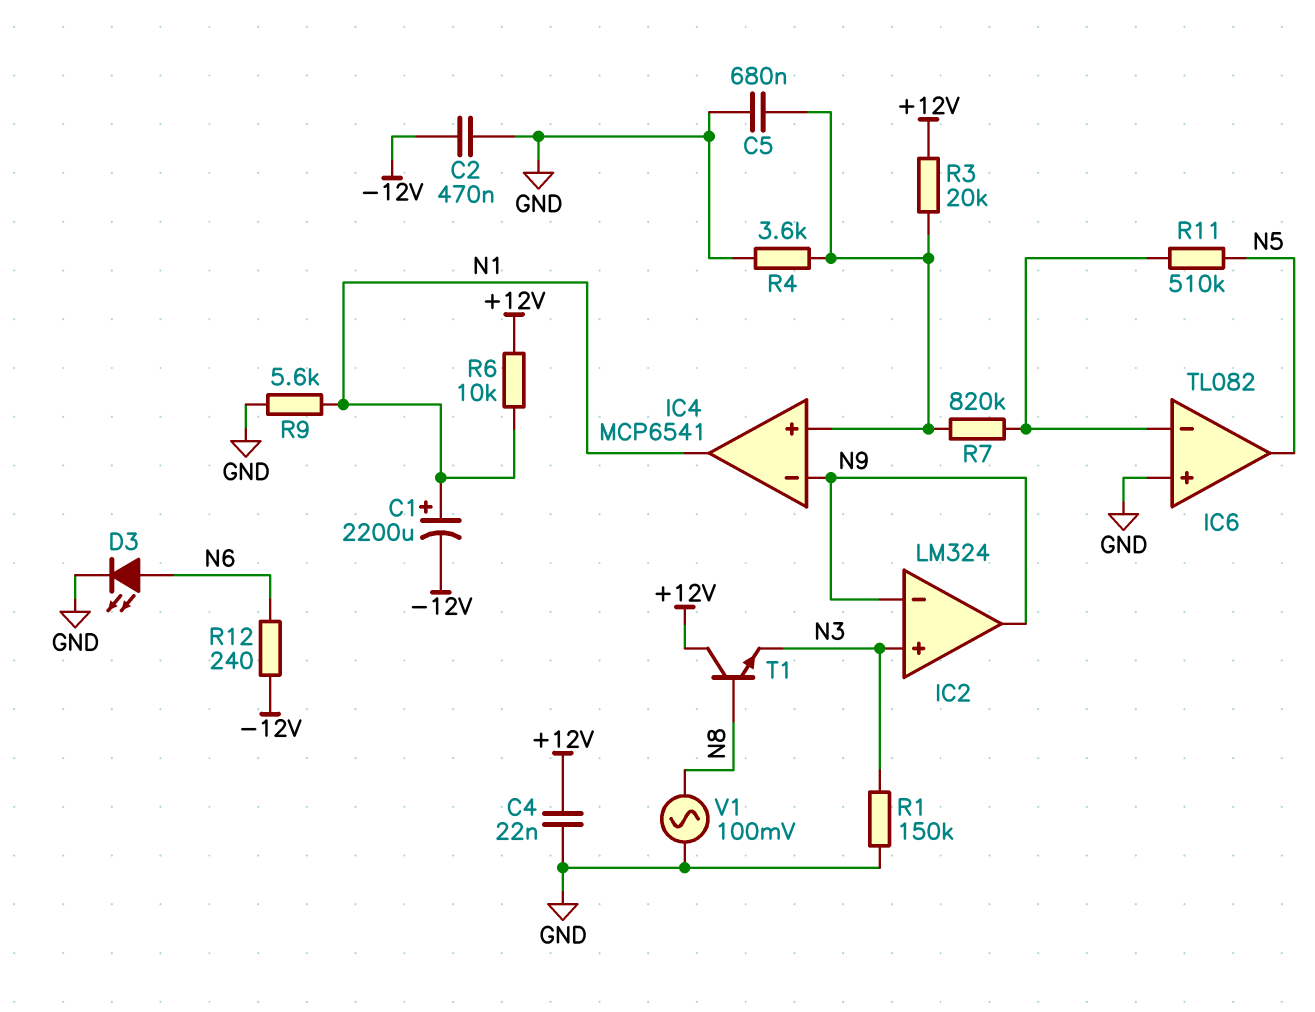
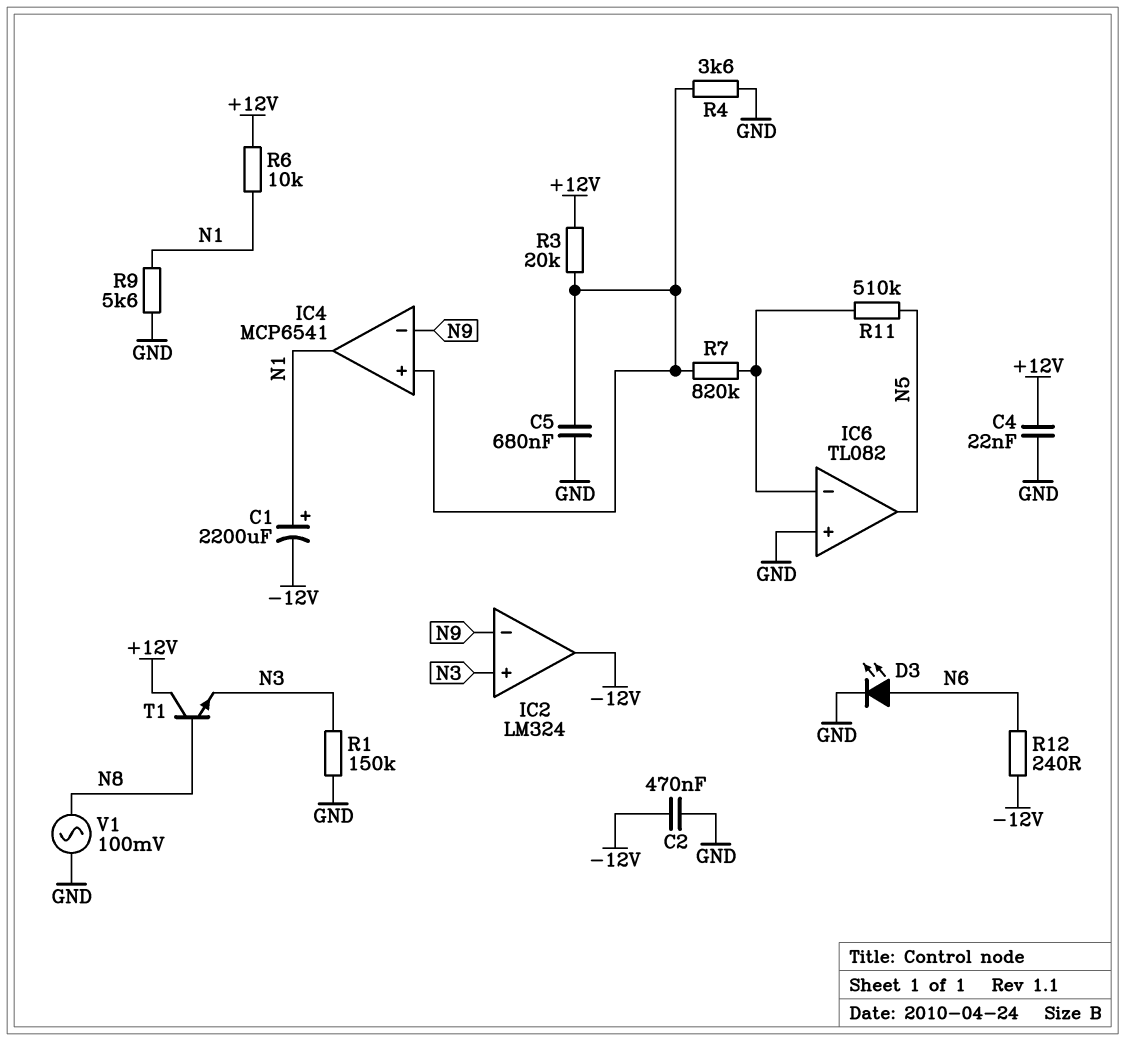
IC2 pin out: N9 -> -12V

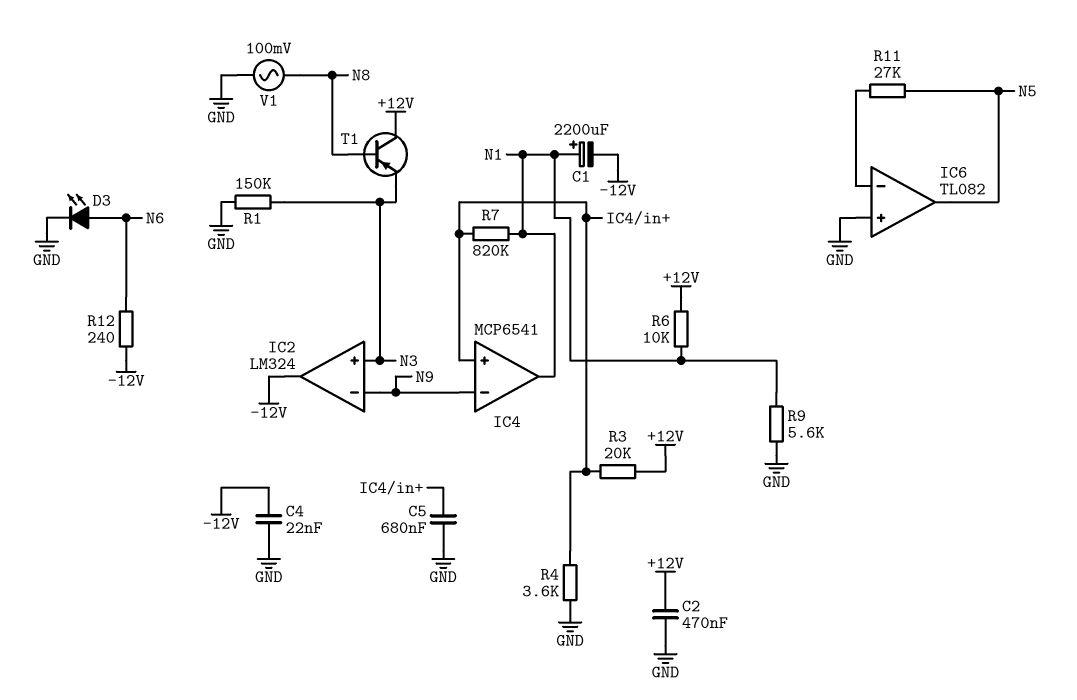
C2: 470nF (-12V, GND) -> 470nF (+12V, GND)
C4: 22nF (+12V, GND) -> 22nF (-12V, GND)
R7: 820k (IC4/in+, IC6/in-) -> 820k (IC4/in+, N1)
R11: 510k (IC6/in-, N5) -> 27k (IC6/in-, N5)
T1: NPN (B N8, C +12V, E N3) -> PNP (B N8, C +12V, E N3)

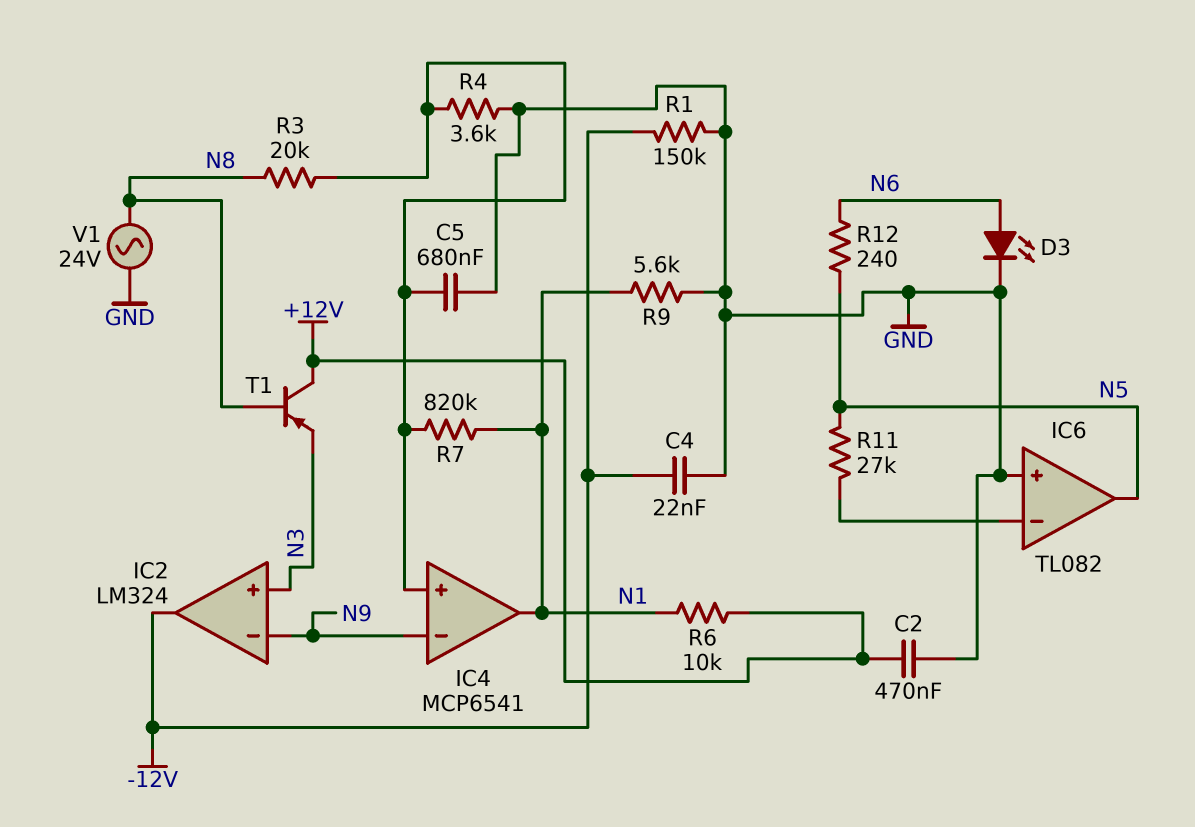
C1: 2200uF (plus N1, minus -12V) -> none
R1: 150k (GND, N3) -> 150k (-12V, GND)
R3: 20k (+12V, IC4/in+) -> 20k (IC4/in+, N8)
R12: 240 (-12V, N6) -> 240 (N5, N6)
V1: AC 100mV (GND, N8) -> AC 24V (GND, N8)

